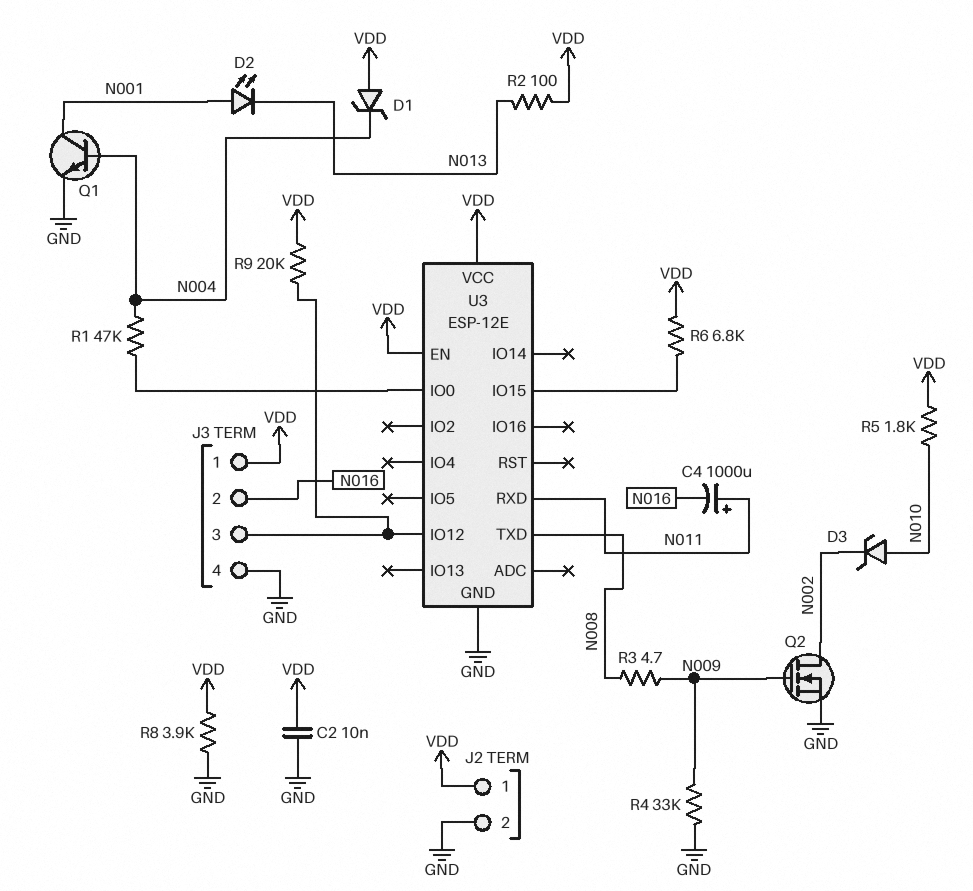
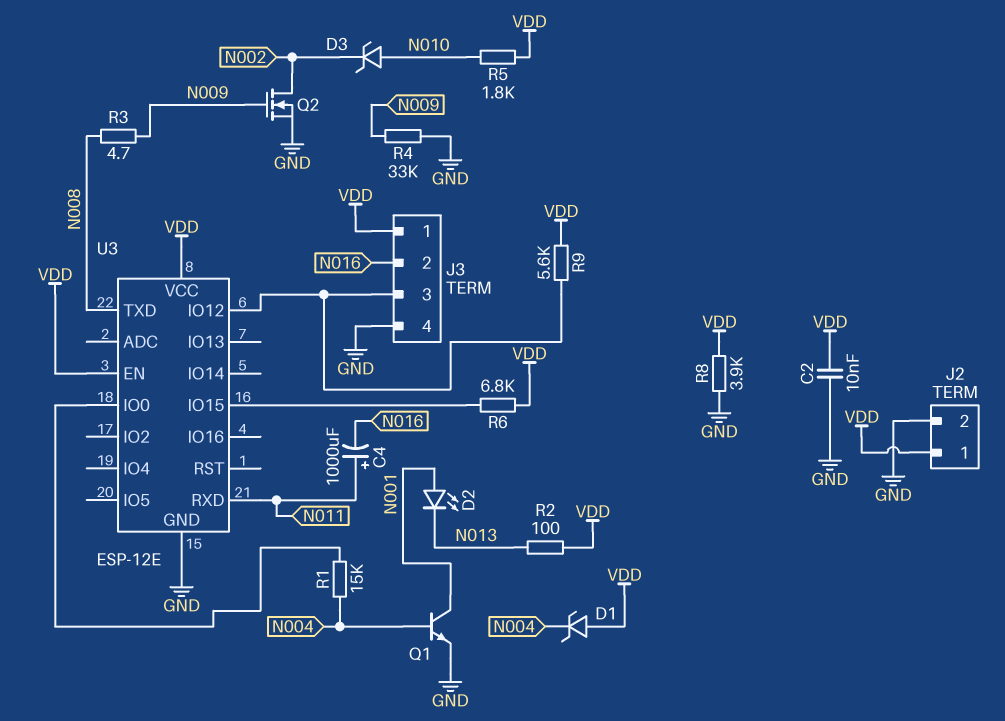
R1: 47k (N004, U3/IO0) -> 15k (N004, U3/IO0)
R9: 20k (J3/3, VDD) -> 5.6k (J3/3, VDD)

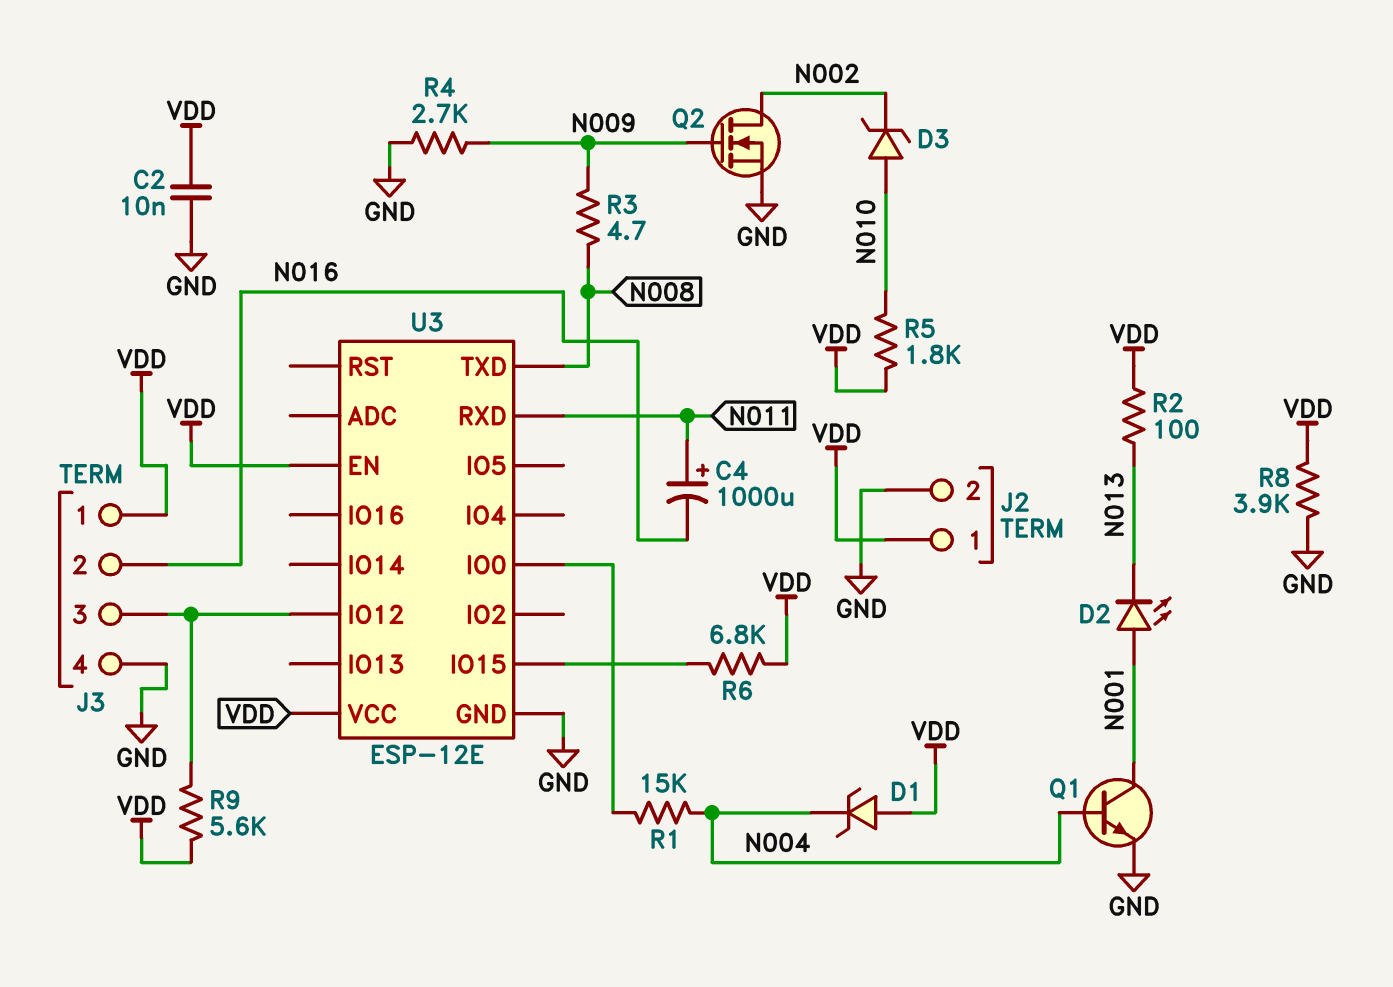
R4: 33k (GND, N009) -> 2.7k (GND, N009)

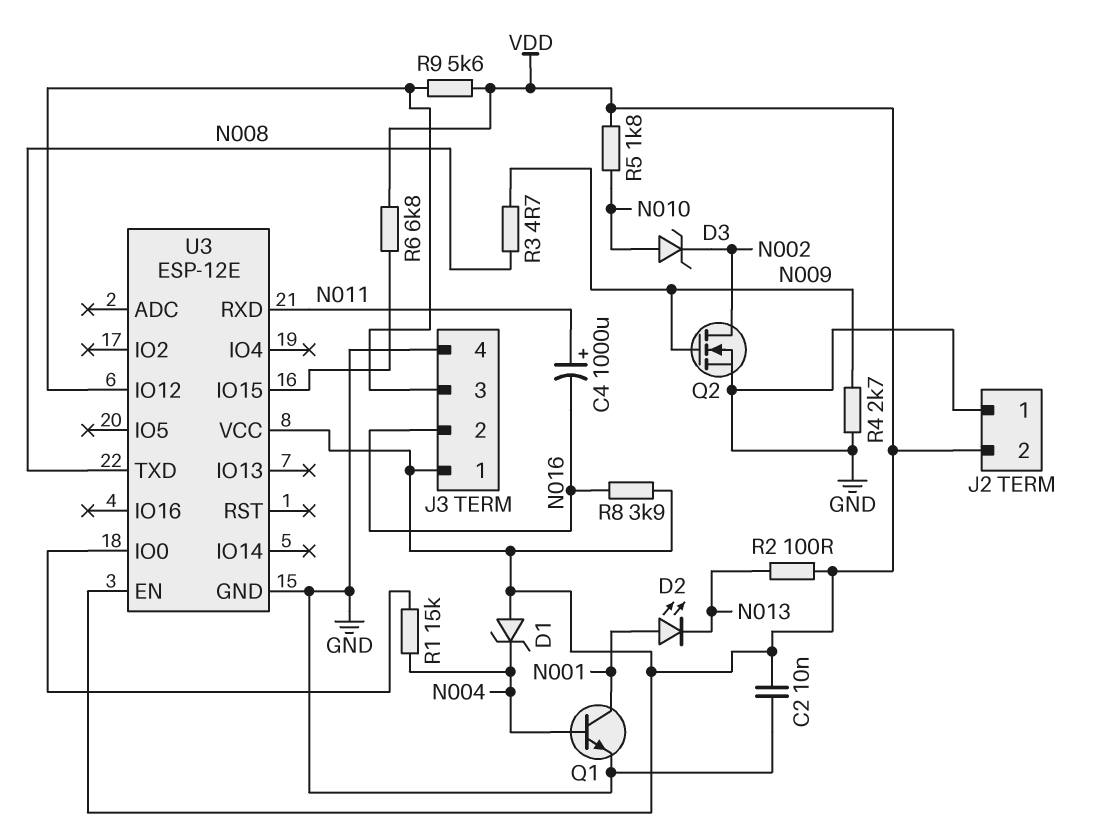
J2 pin 1: VDD -> GND
J2 pin 2: GND -> VDD
R8: 3.9k (GND, VDD) -> 3.9k (N016, VDD)

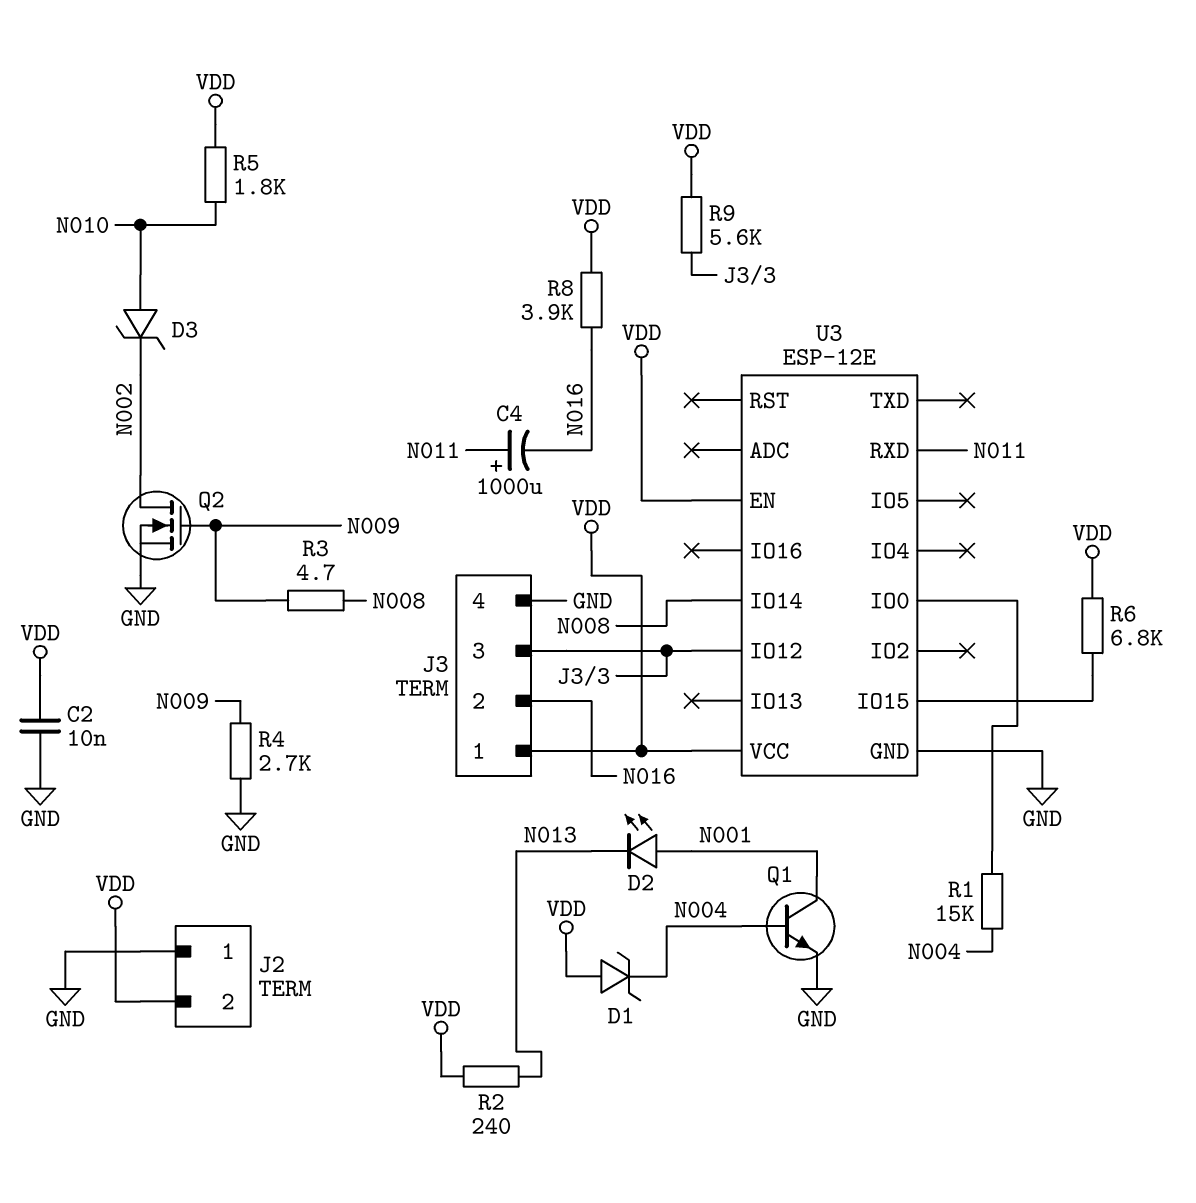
R2: 100 (N013, VDD) -> 240 (N013, VDD)
U3 pin IO14: none -> N008
U3 pin TXD: N008 -> none

